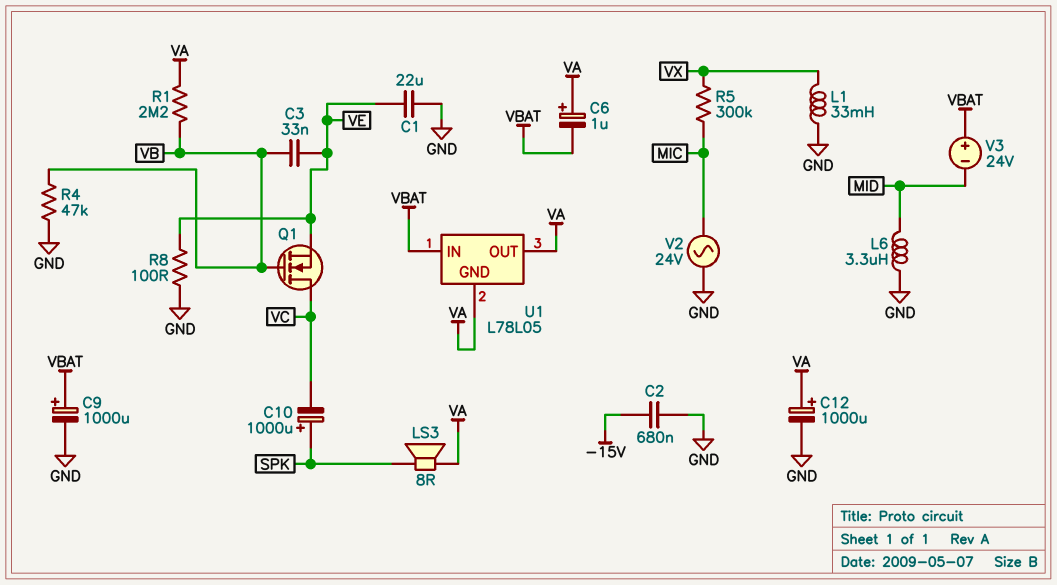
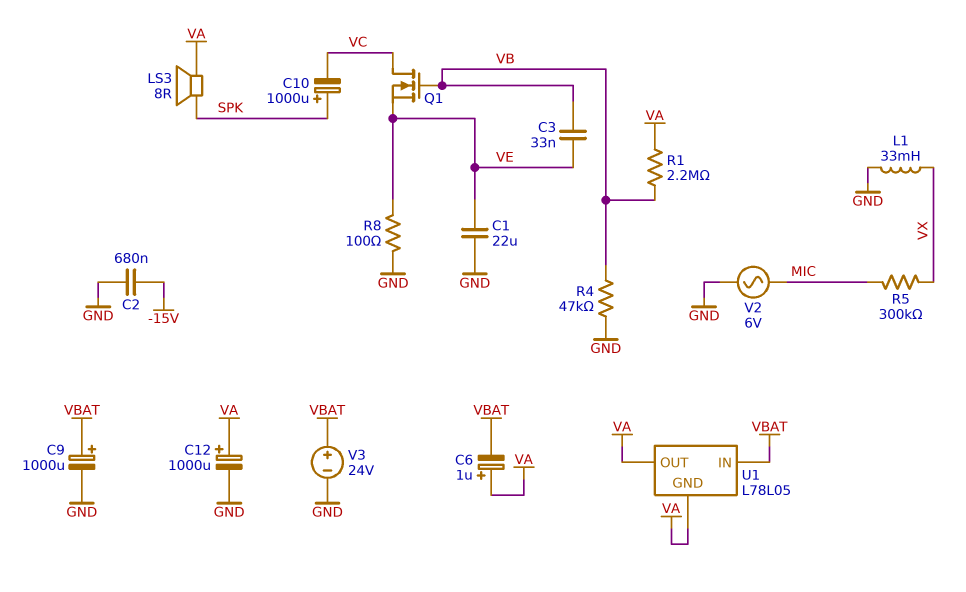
L6: 3.3uH (GND, MID) -> none
V2: AC 24V (GND, MIC) -> AC 6V (GND, MIC)
V3: 24V (plus VBAT, minus MID) -> 24V (plus VBAT, minus GND)

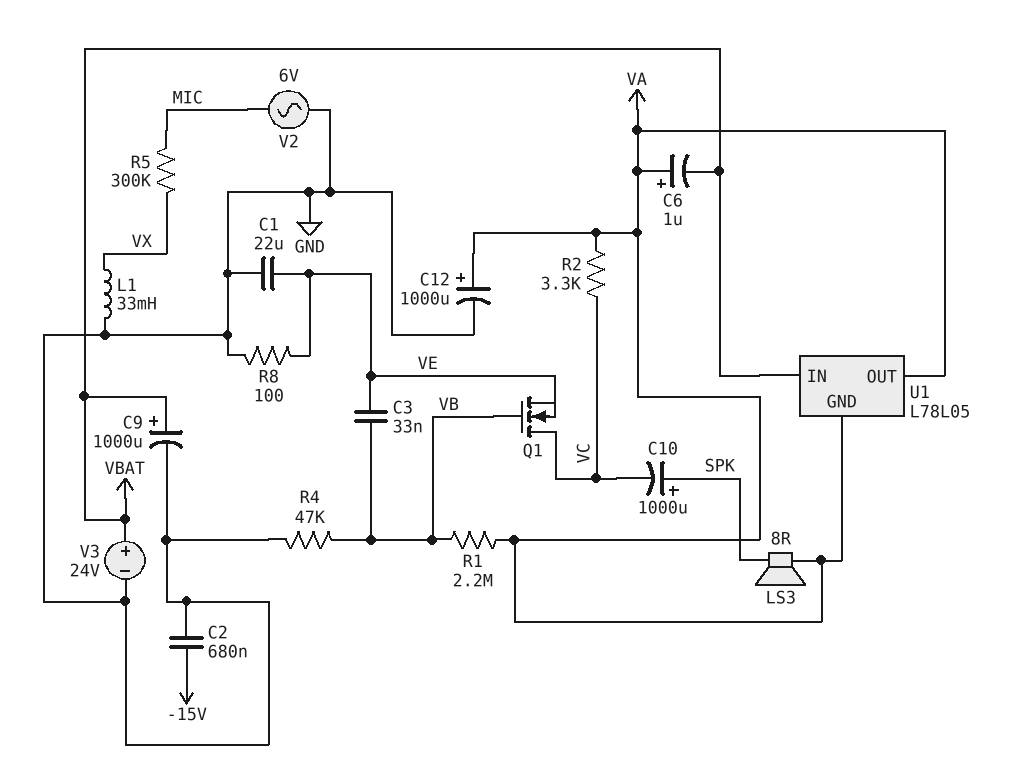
R2: none -> 3.3k (VA, VC)

